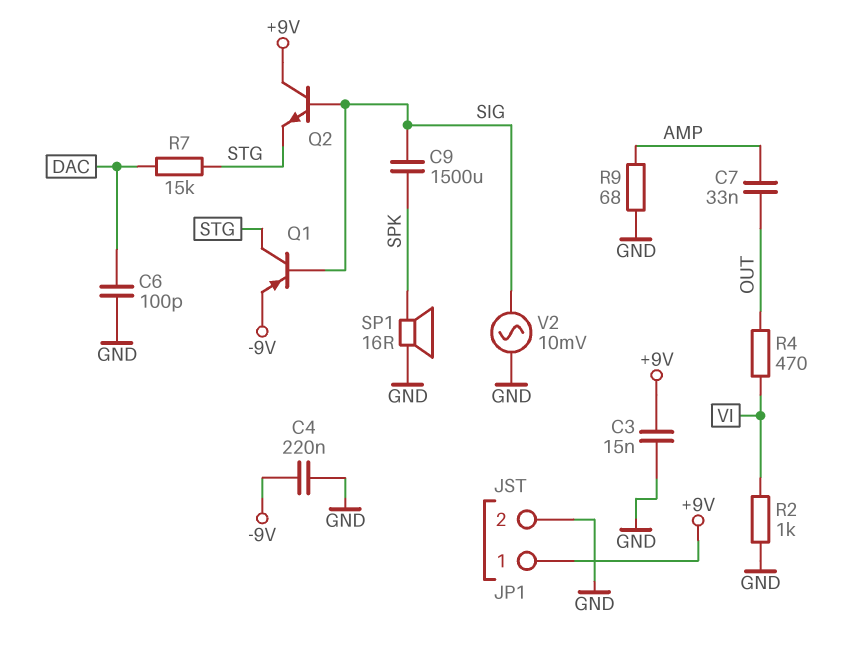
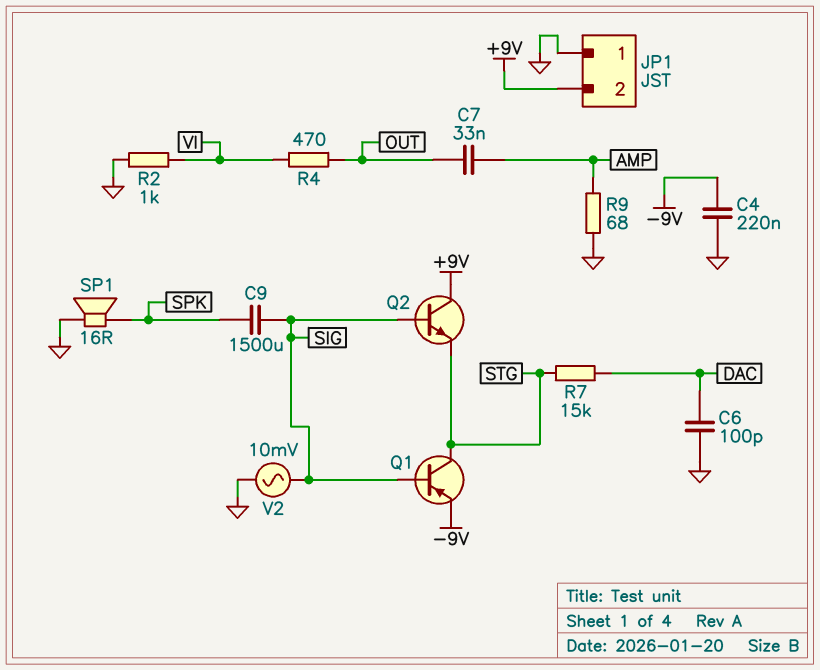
C3: 15nF (+9V, GND) -> none
JP1 pin 1: +9V -> GND
JP1 pin 2: GND -> +9V

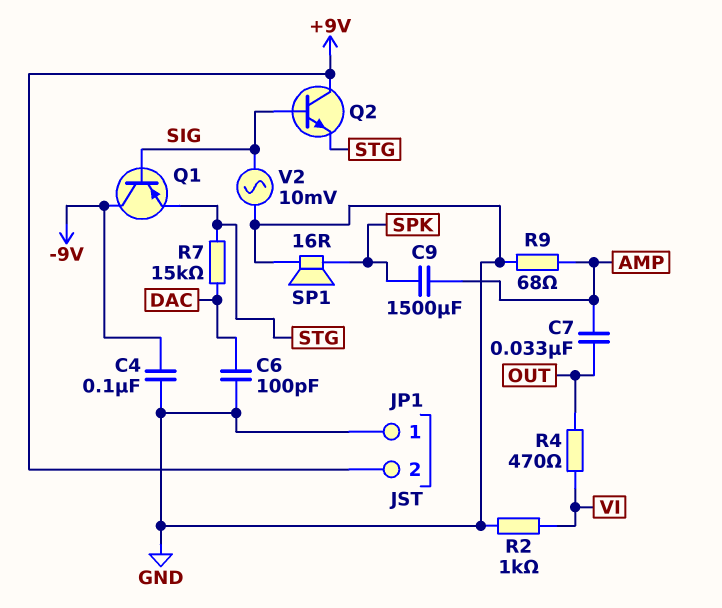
C4: 220nF (-9V, GND) -> 100nF (-9V, GND)
C9: 1500uF (SIG, SPK) -> 1500uF (AMP, SPK)
Q1: PNP (B SIG, C STG, E -9V) -> PNP (B SIG, C -9V, E STG)

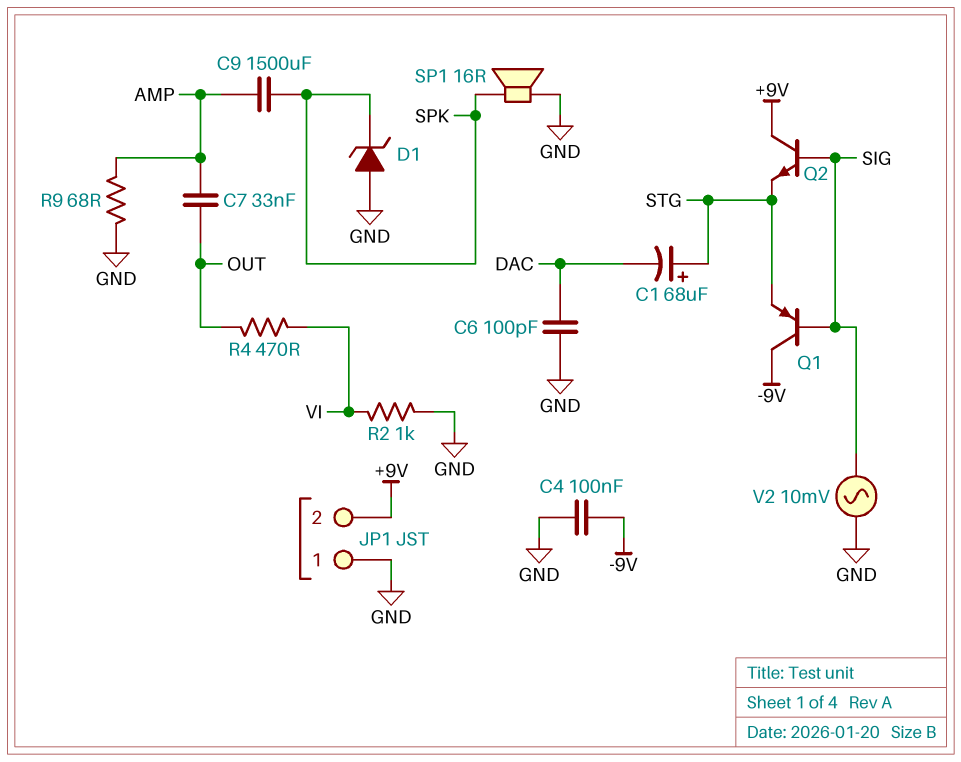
C1: none -> 68uF (plus STG, minus DAC)
D1: none -> zener (A GND, K SPK)
R7: 15k (DAC, STG) -> none

